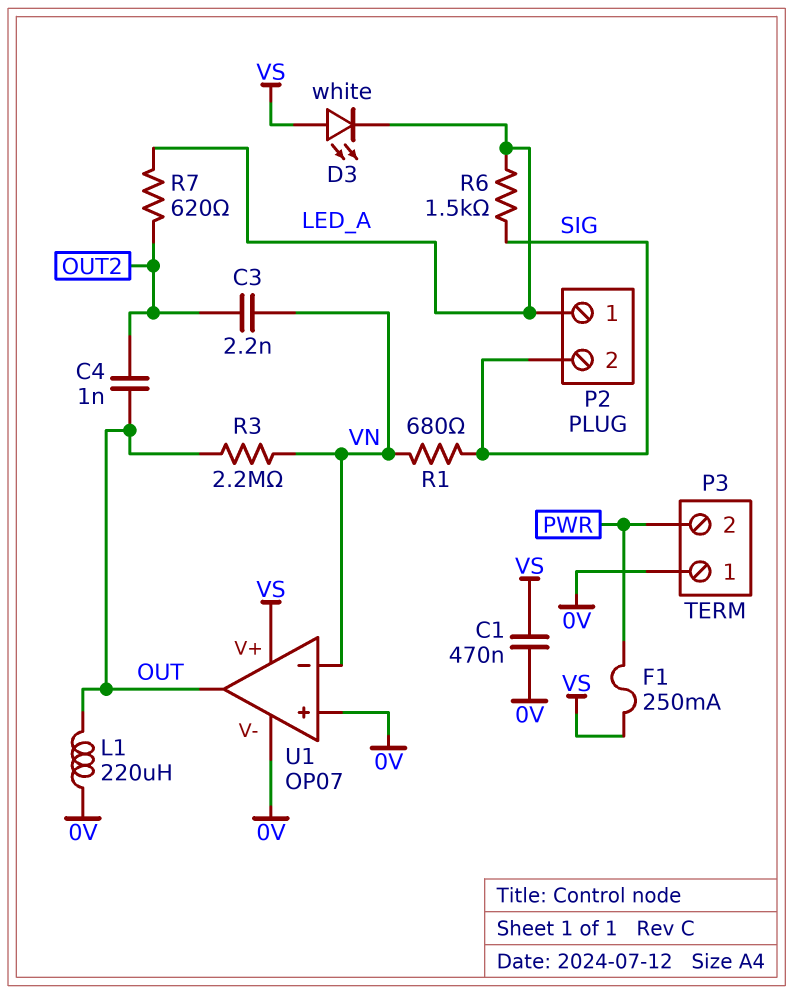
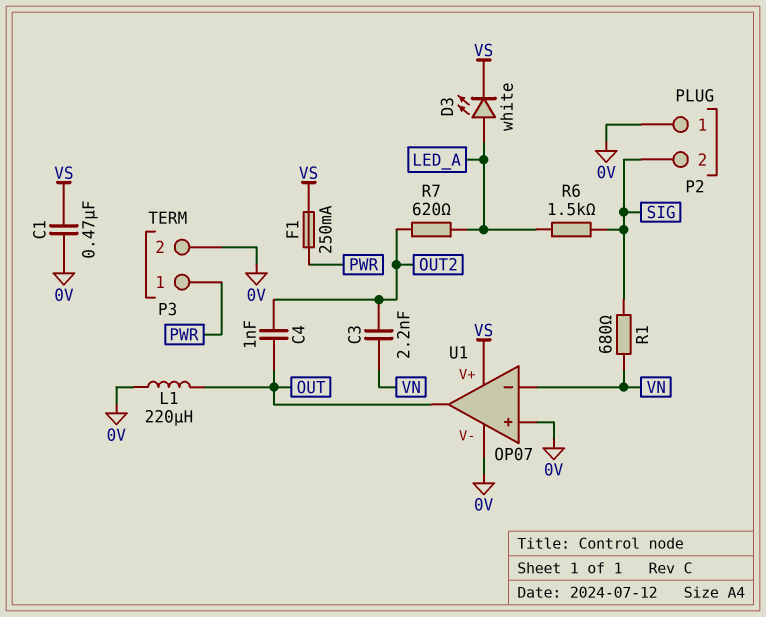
D3: LED white (A VS, K LED_A) -> LED white (A LED_A, K VS)
P2 pin 1: LED_A -> 0V
P3 pin 1: 0V -> PWR
P3 pin 2: PWR -> 0V
R3: 2.2M (OUT, VN) -> none

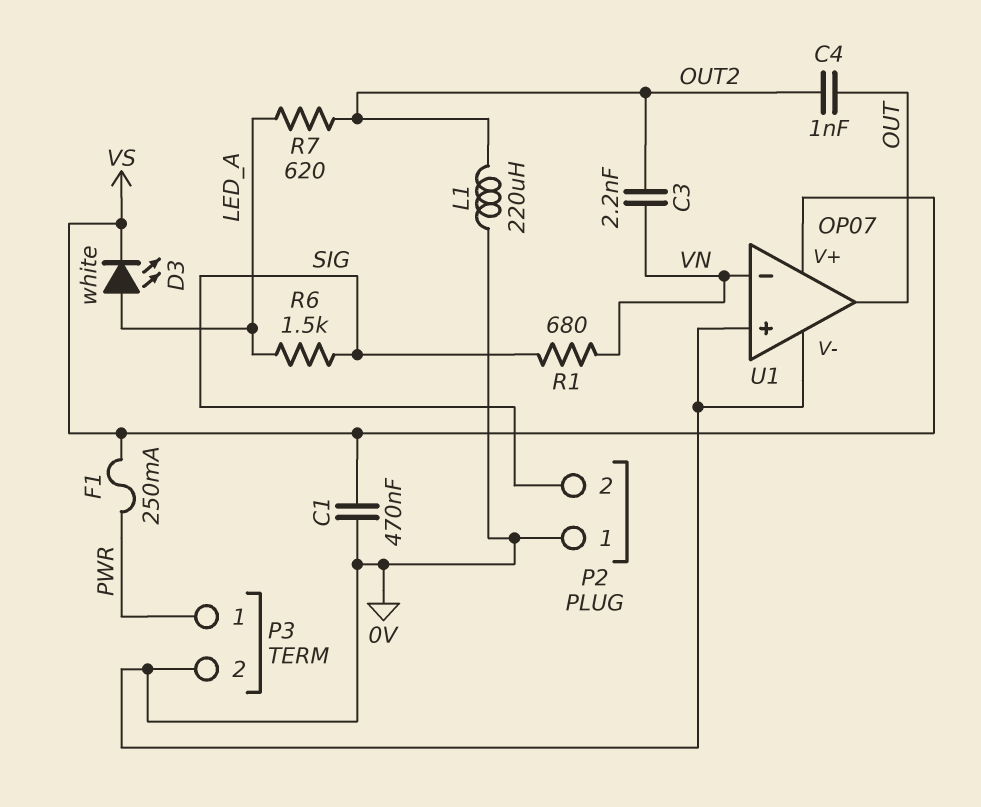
L1: 220uH (0V, OUT) -> 220uH (0V, OUT2)

